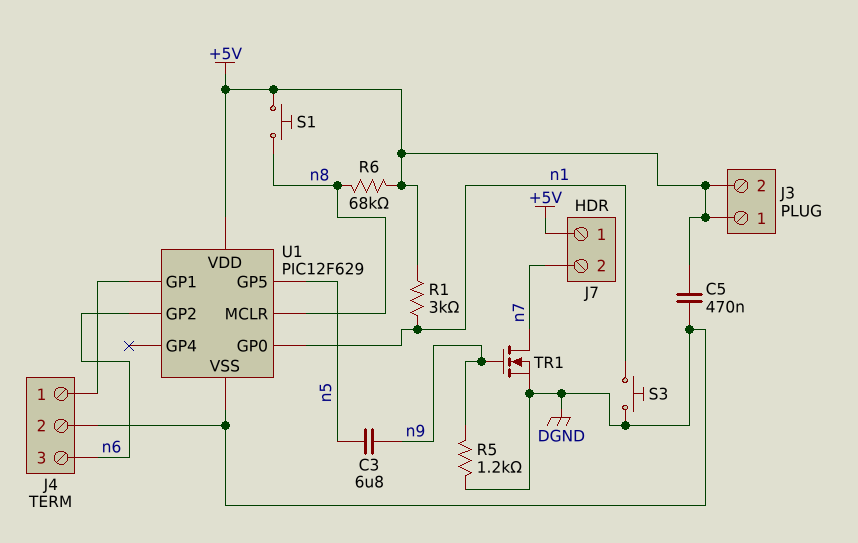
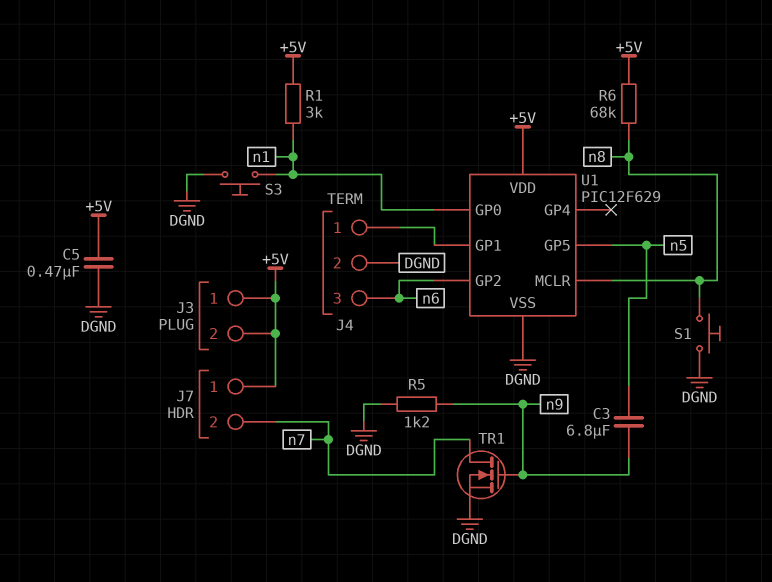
S1: button (+5V, n8) -> button (DGND, n8)

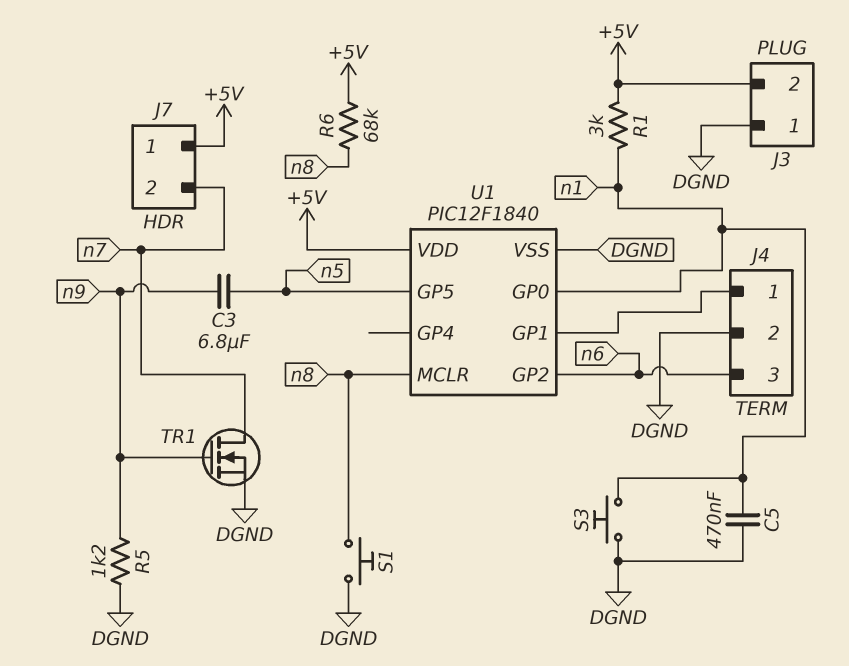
C5: 470nF (+5V, DGND) -> 470nF (DGND, n1)
J3 pin 1: +5V -> DGND
U1: PIC12F629 -> PIC12F1840

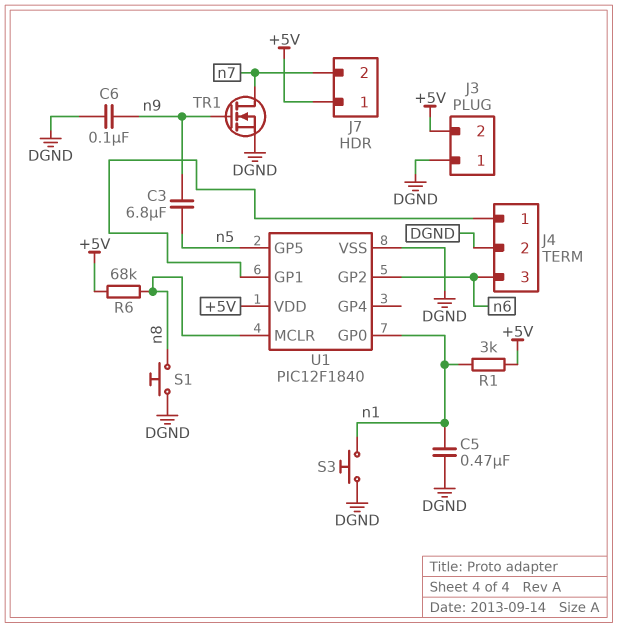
C6: none -> 100nF (DGND, n9)
R5: 1.2k (DGND, n9) -> none

